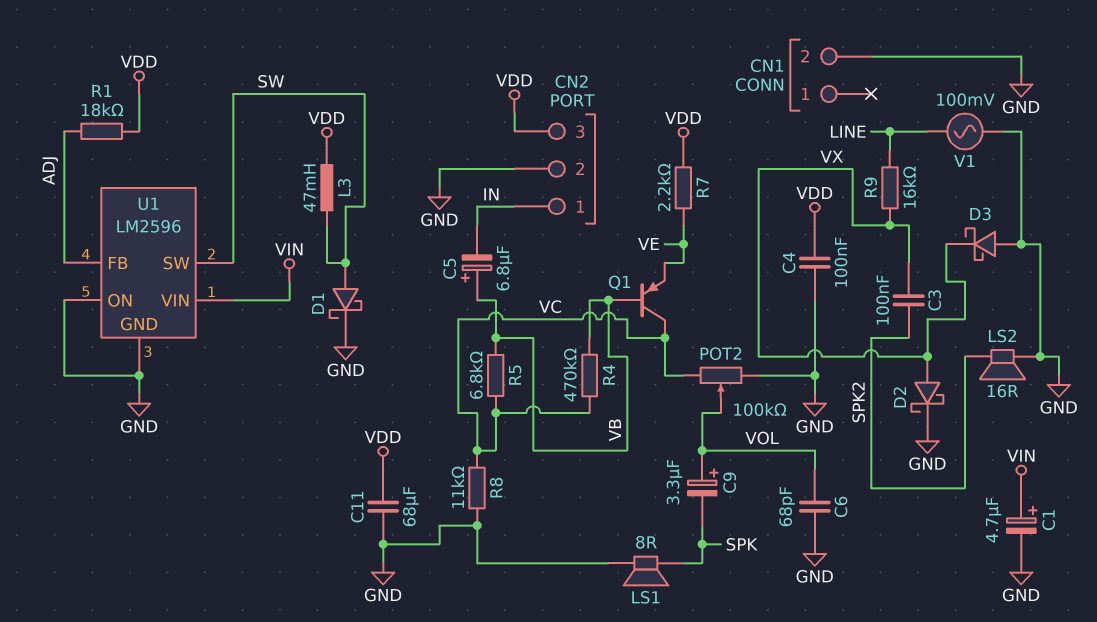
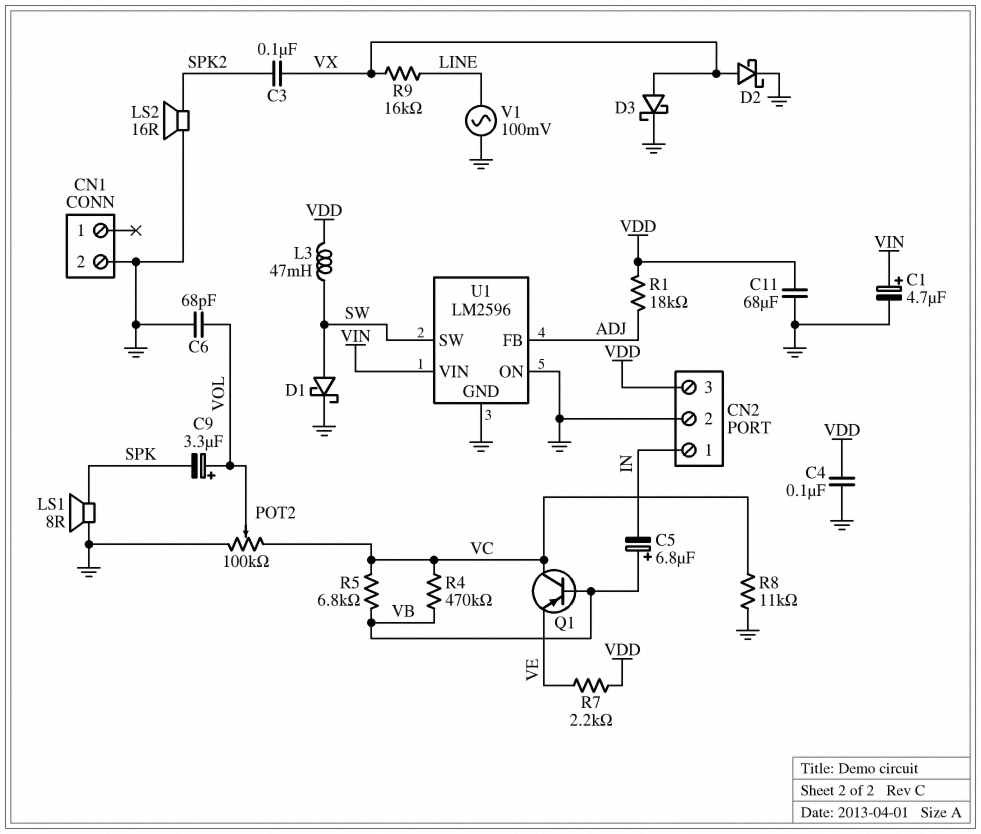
D3: schottky (A GND, K VX) -> schottky (A VX, K GND)

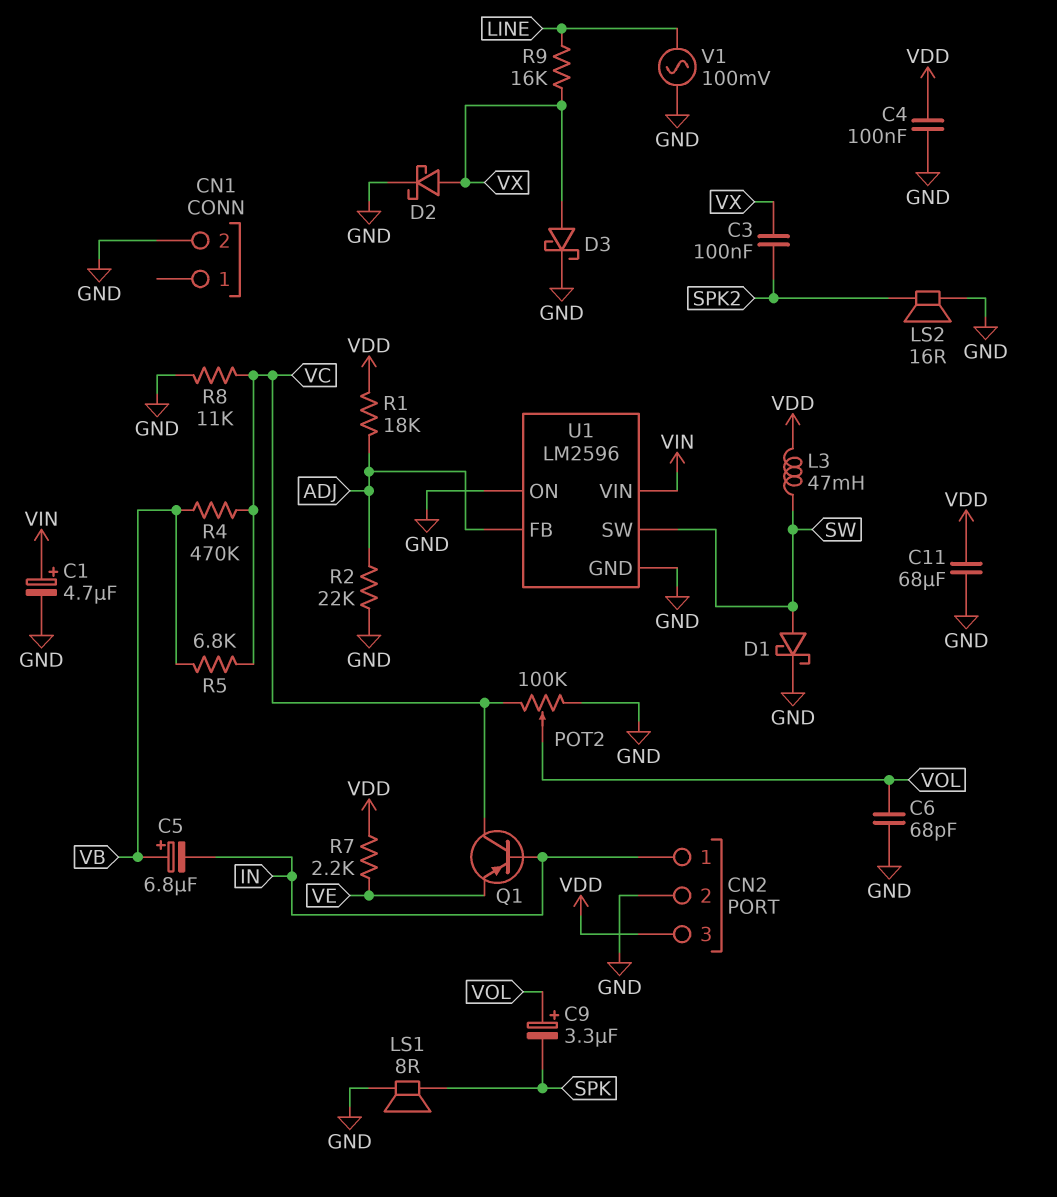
Q1: PNP (B VB, C VC, E VE) -> PNP (B IN, C VC, E VE)
R2: none -> 22k (ADJ, GND)

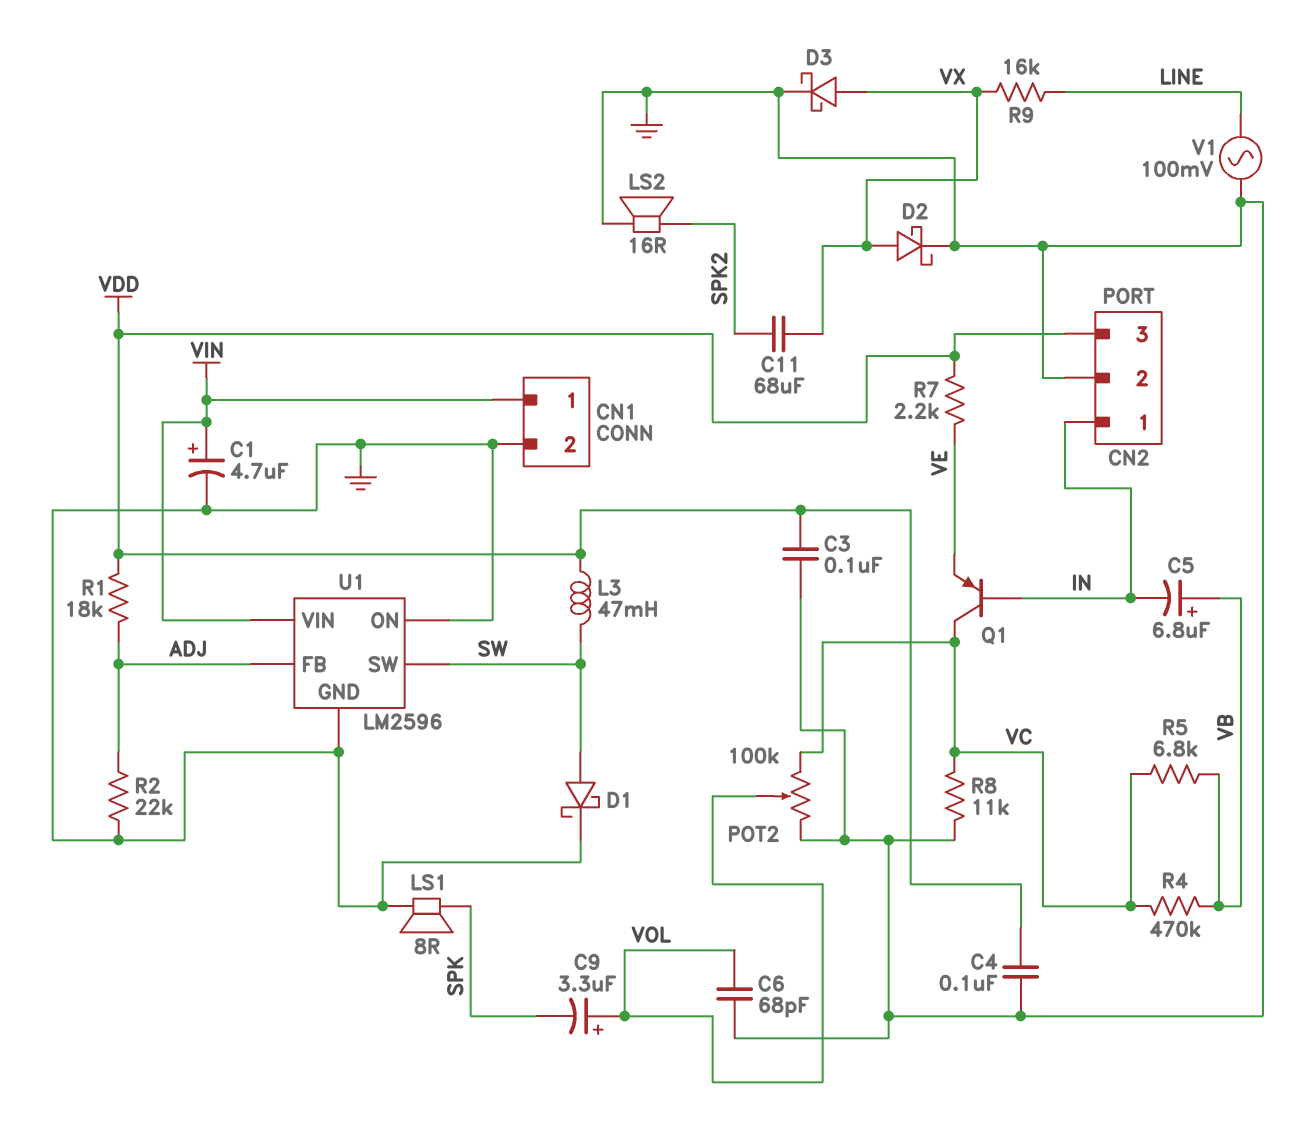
C3: 100nF (SPK2, VX) -> 100nF (GND, VDD)
C11: 68uF (GND, VDD) -> 68uF (SPK2, VX)
CN1 pin 1: none -> VIN

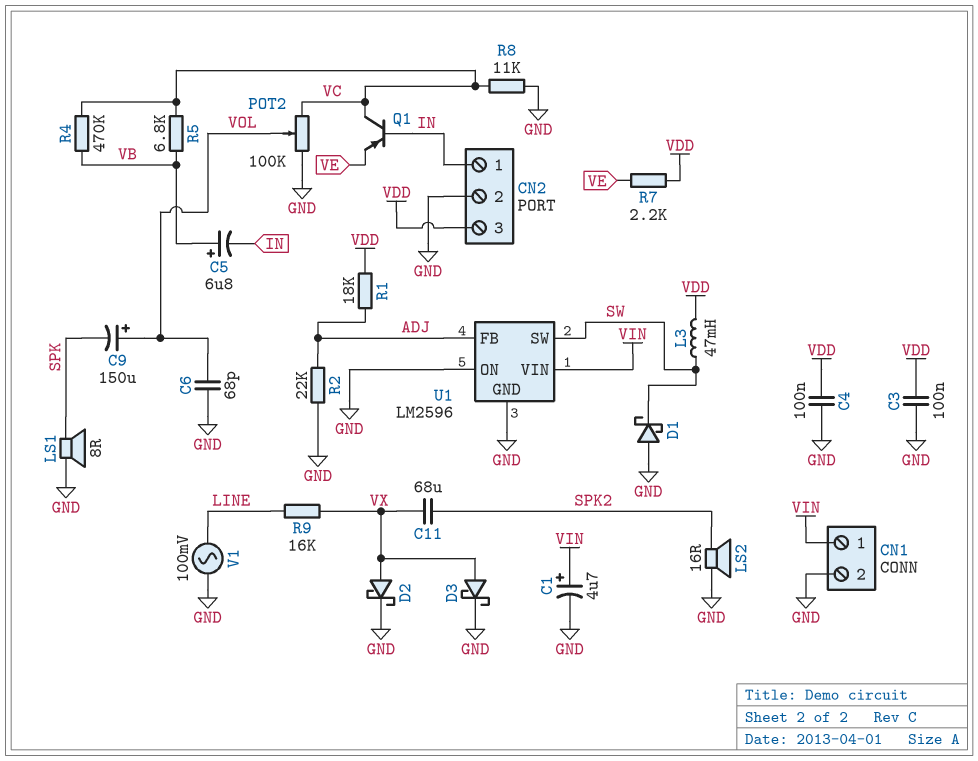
C9: 3.3uF (plus VOL, minus SPK) -> 150uF (plus VOL, minus SPK)
D1: schottky (A SW, K GND) -> schottky (A GND, K SW)

